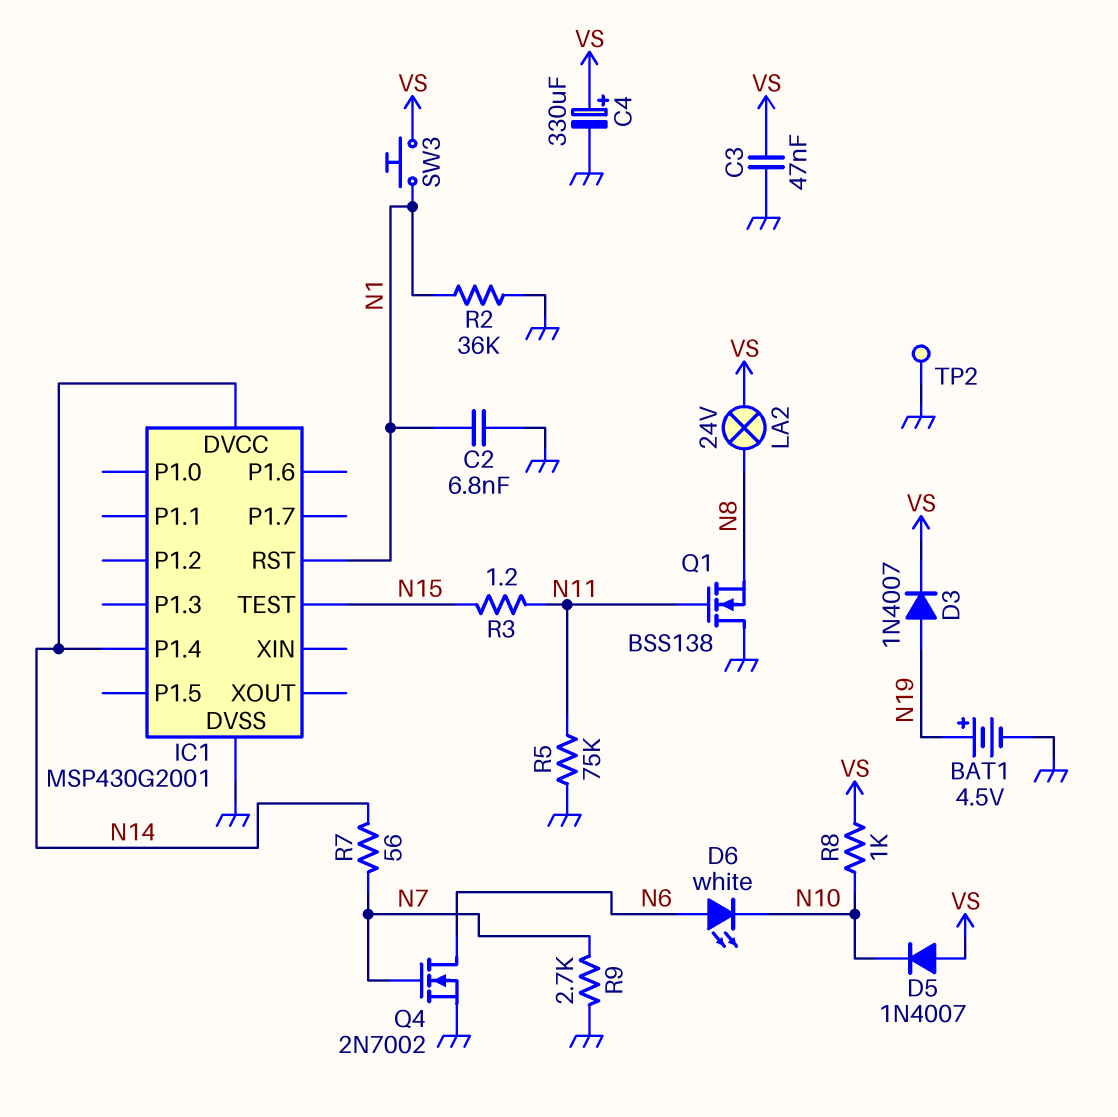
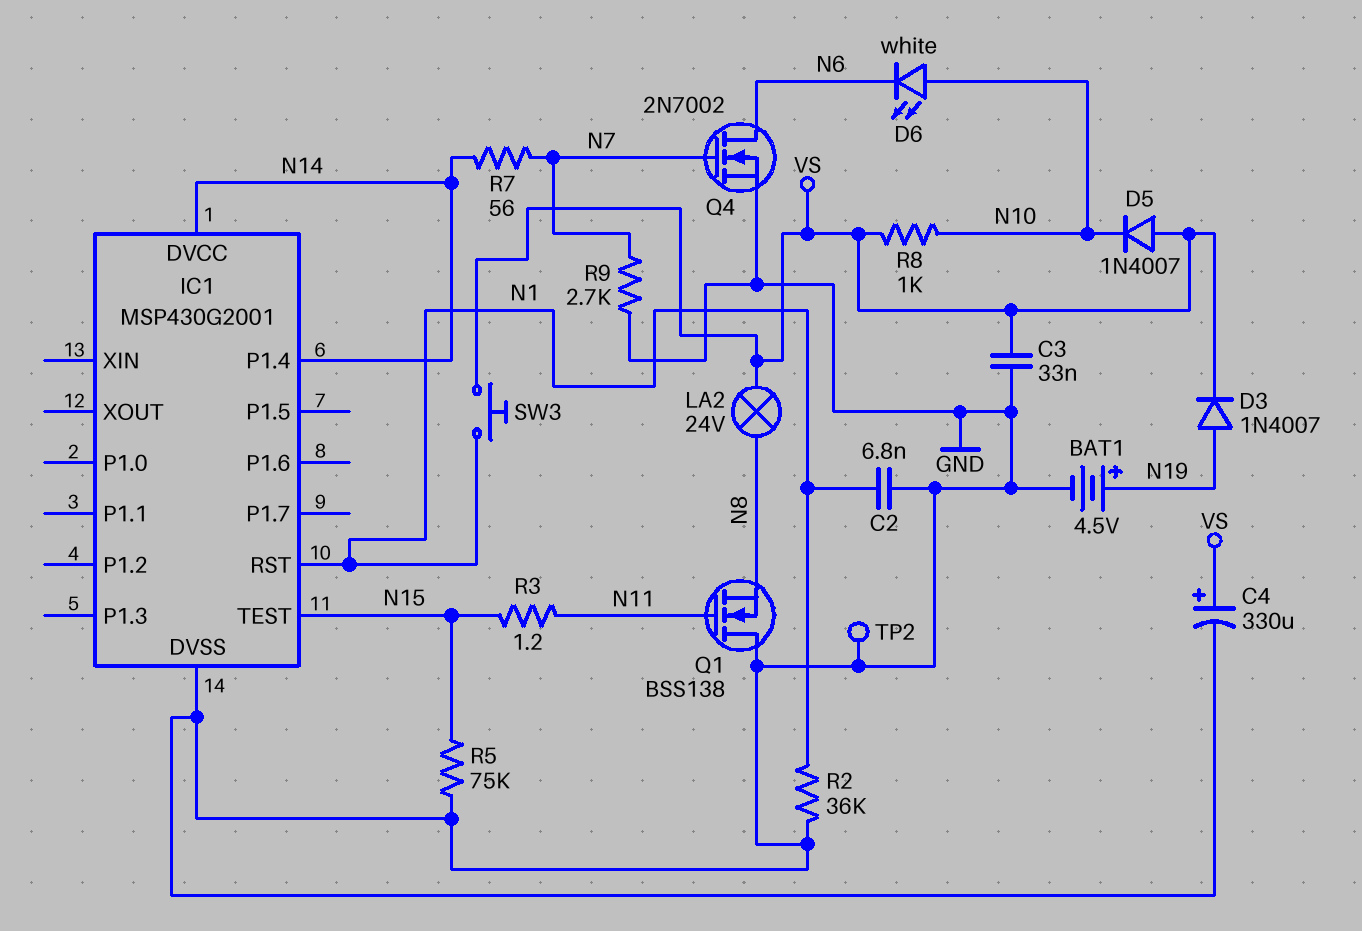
C3: 47nF (GND, VS) -> 33nF (GND, VS)
D6: LED white (A N6, K N10) -> LED white (A N10, K N6)
R5: 75k (GND, N11) -> 75k (GND, N15)

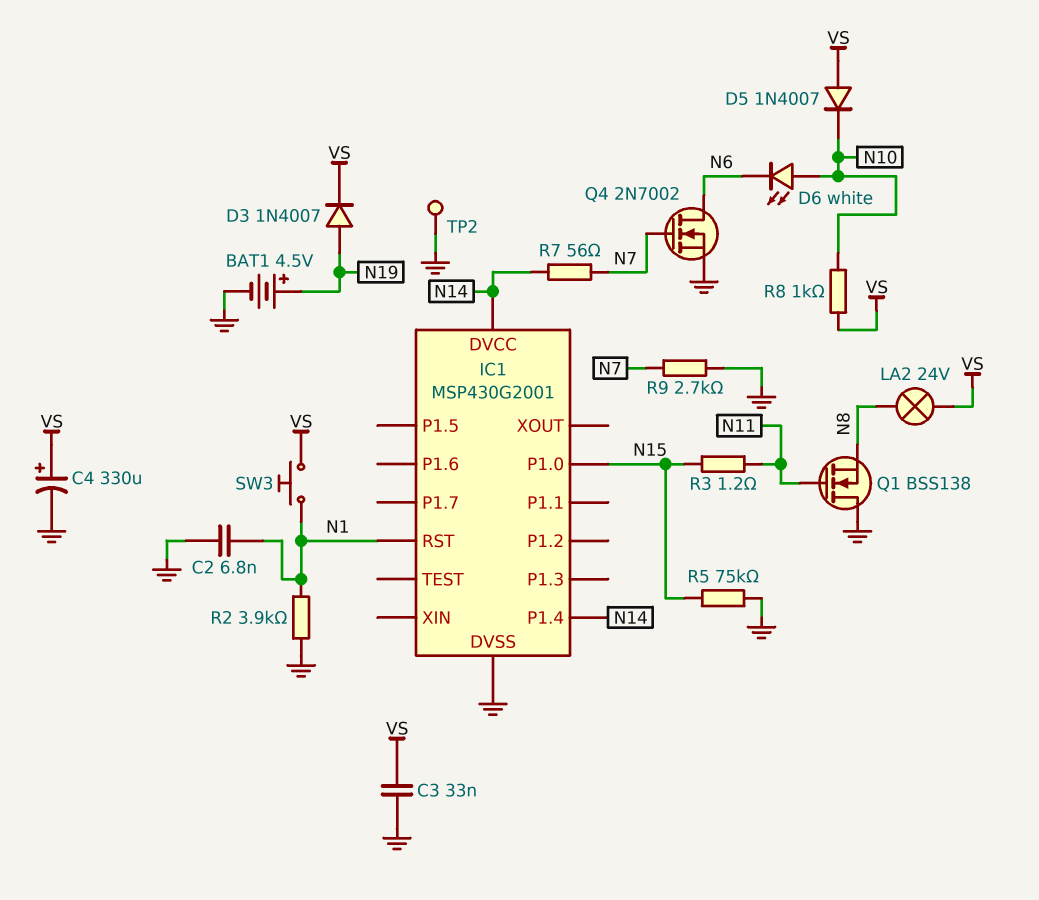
IC1 pin P1.0: none -> N15
IC1 pin TEST: N15 -> none
R2: 36k (GND, N1) -> 3.9k (GND, N1)

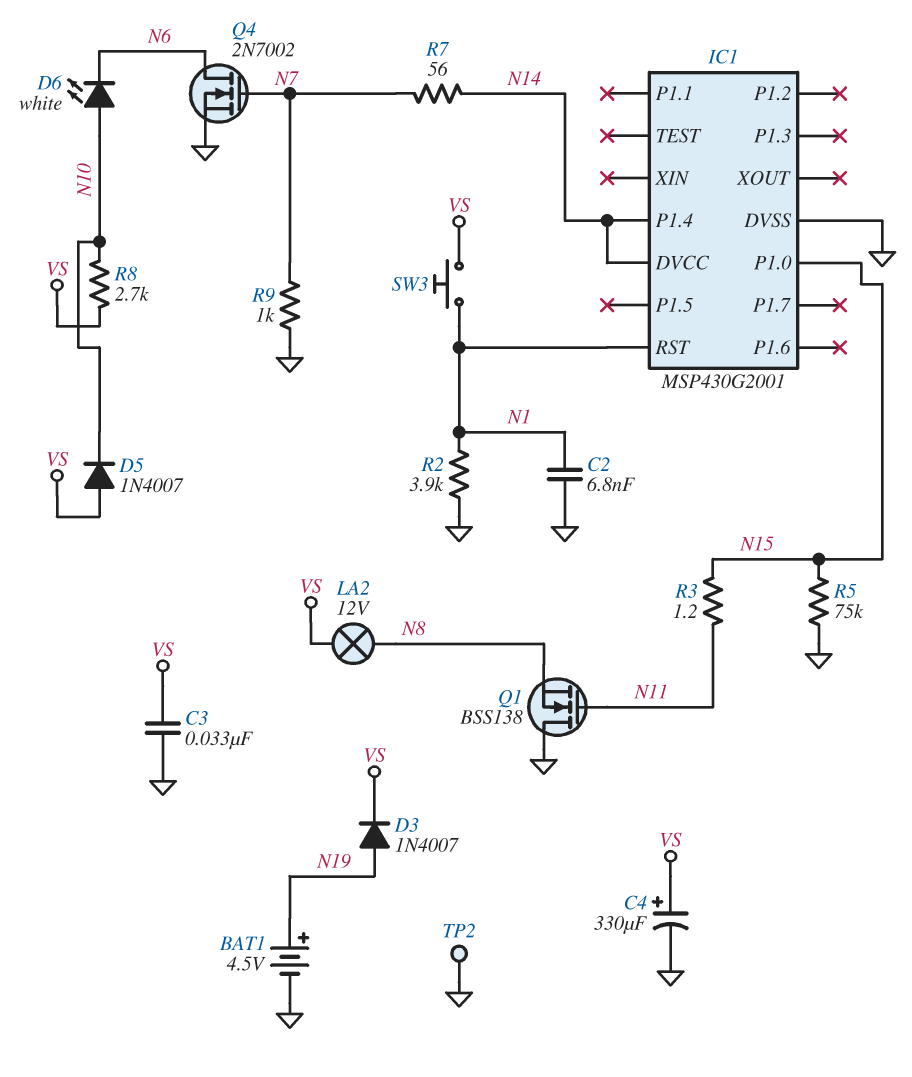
LA2: lamp 24V (N8, VS) -> lamp 12V (N8, VS)
R8: 1k (N10, VS) -> 2.7k (N10, VS)
R9: 2.7k (GND, N7) -> 1k (GND, N7)

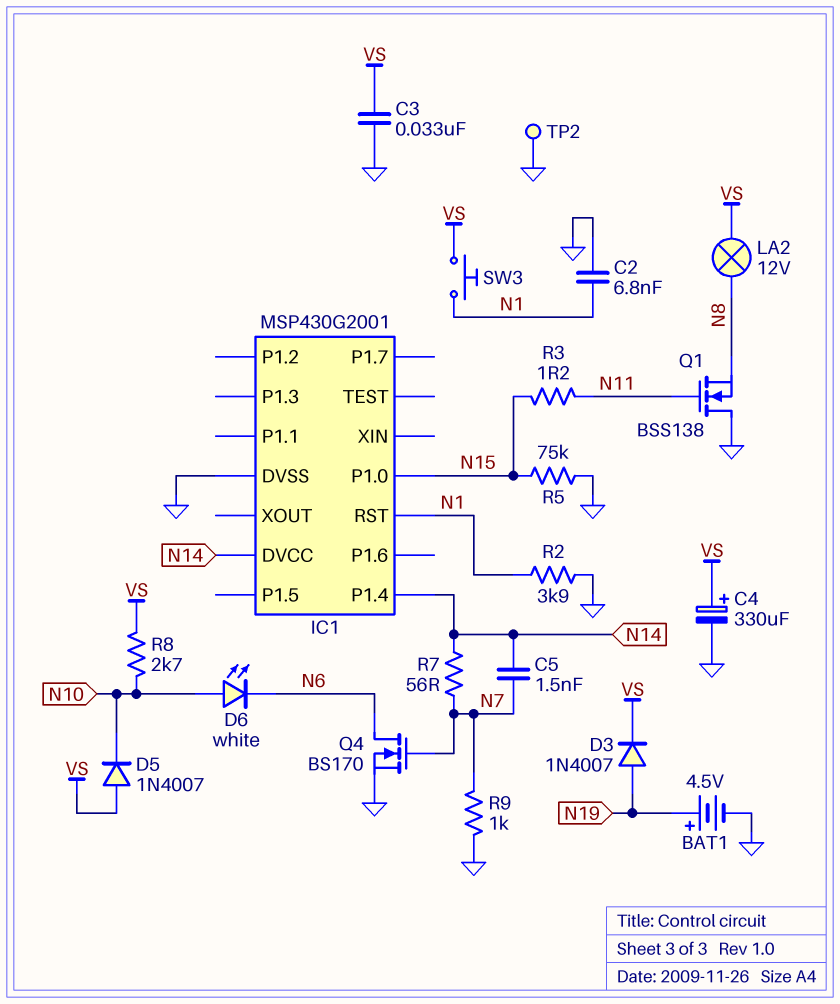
C5: none -> 1.5nF (N7, N14)
Q4: NMOS 2N7002 (G N7, D N6, S GND) -> NMOS BS170 (G N7, D N6, S GND)

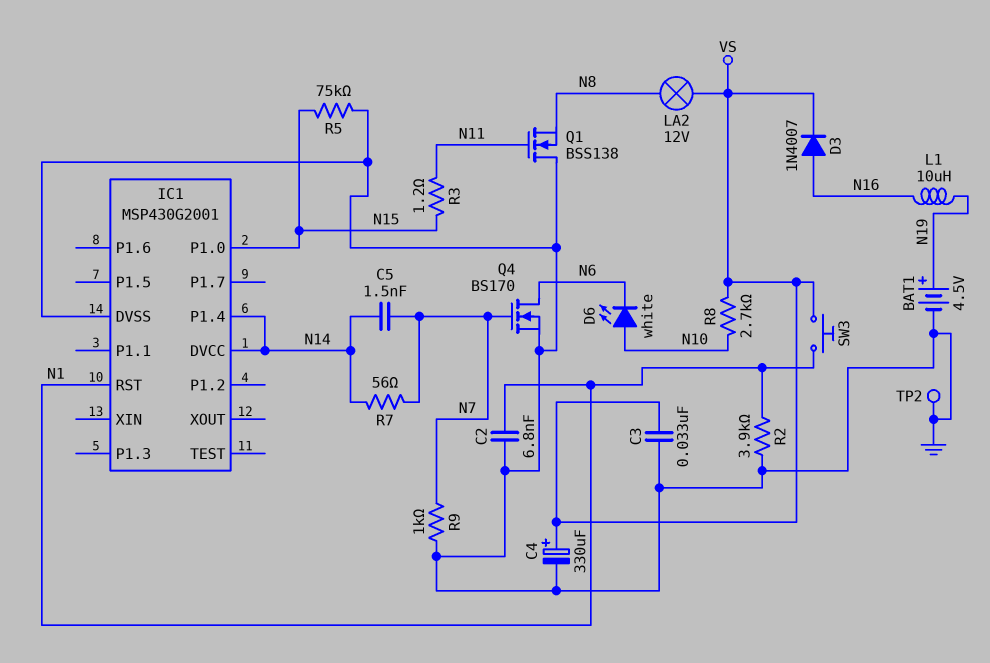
D3: diode 1N4007 (A N19, K VS) -> diode 1N4007 (A N16, K VS)
D5: diode 1N4007 (A VS, K N10) -> none
L1: none -> 10uH (N16, N19)

